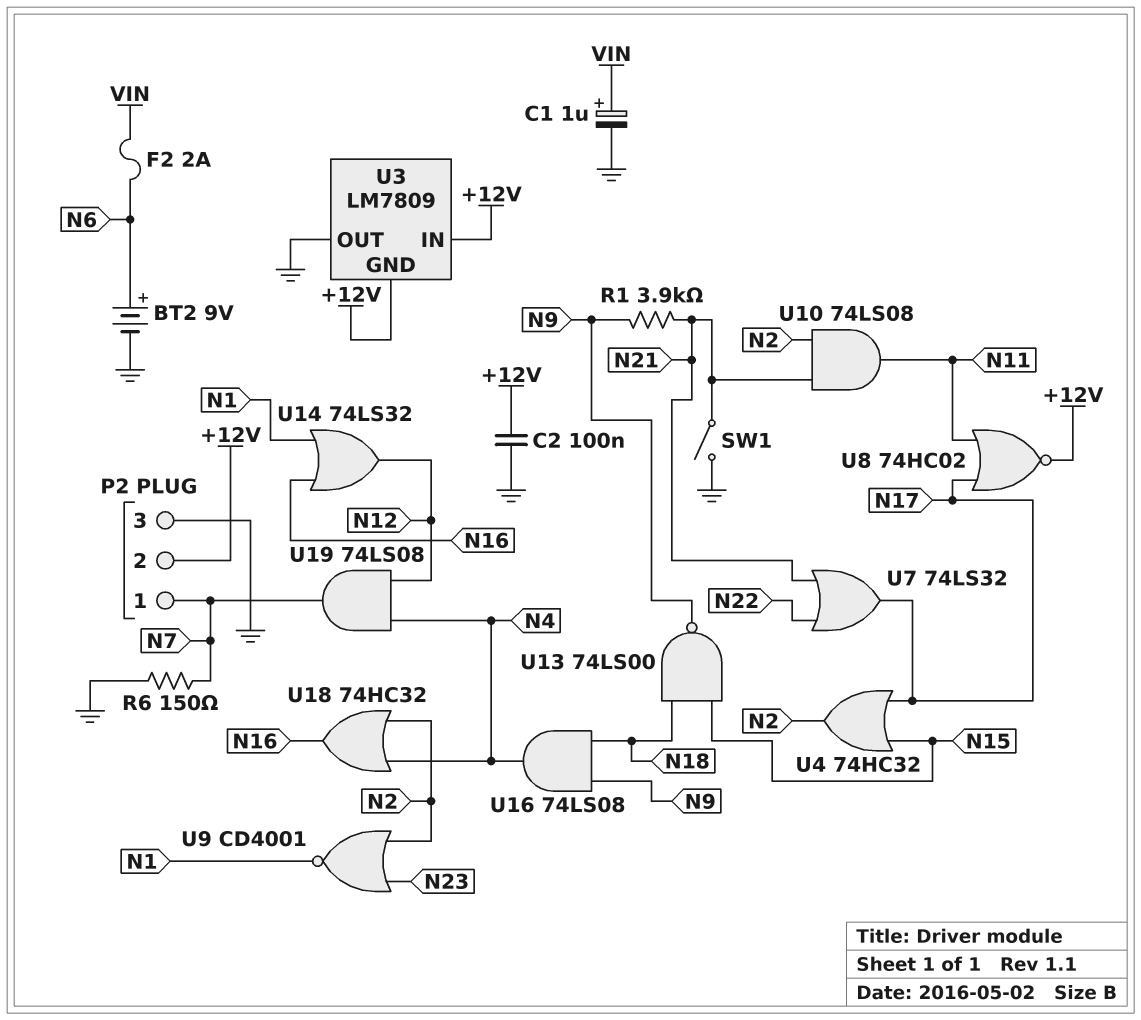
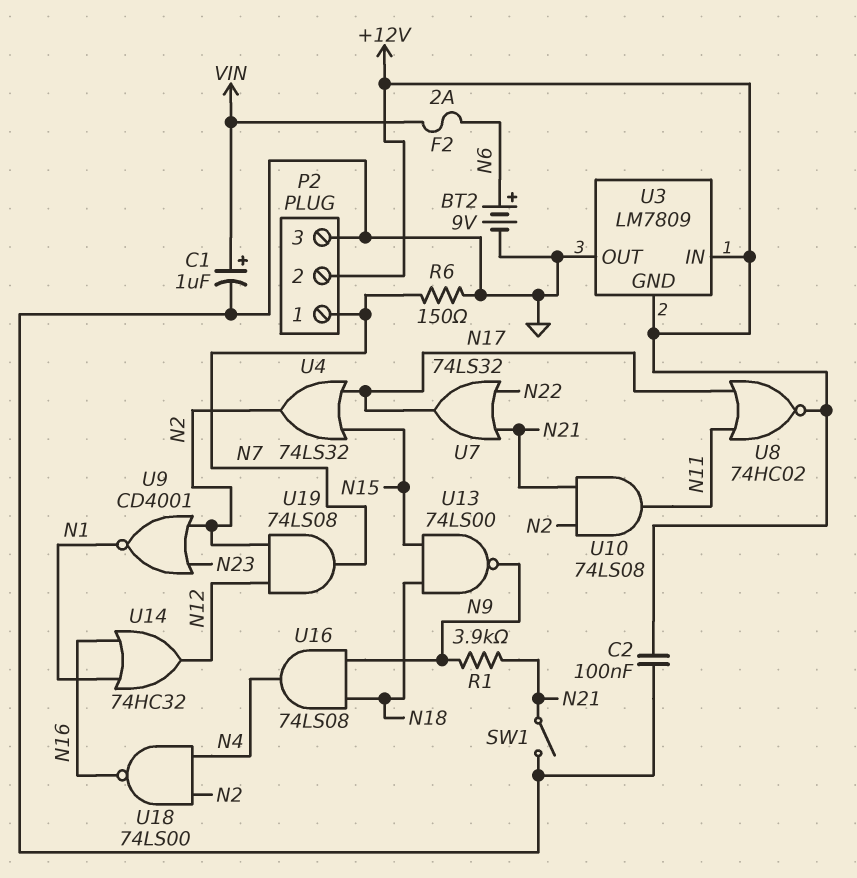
U4: OR 74HC32 (in N15, in N17, out N2) -> OR 74LS32 (in N15, in N17, out N2)
U14: OR 74LS32 (in N1, in N16, out N12) -> OR 74HC32 (in N1, in N16, out N12)
U18: OR 74HC32 (in N2, in N4, out N16) -> NAND 74LS00 (in N2, in N4, out N16)
U19: AND 74LS08 (in N4, in N12, out N7) -> AND 74LS08 (in N2, in N12, out N7)

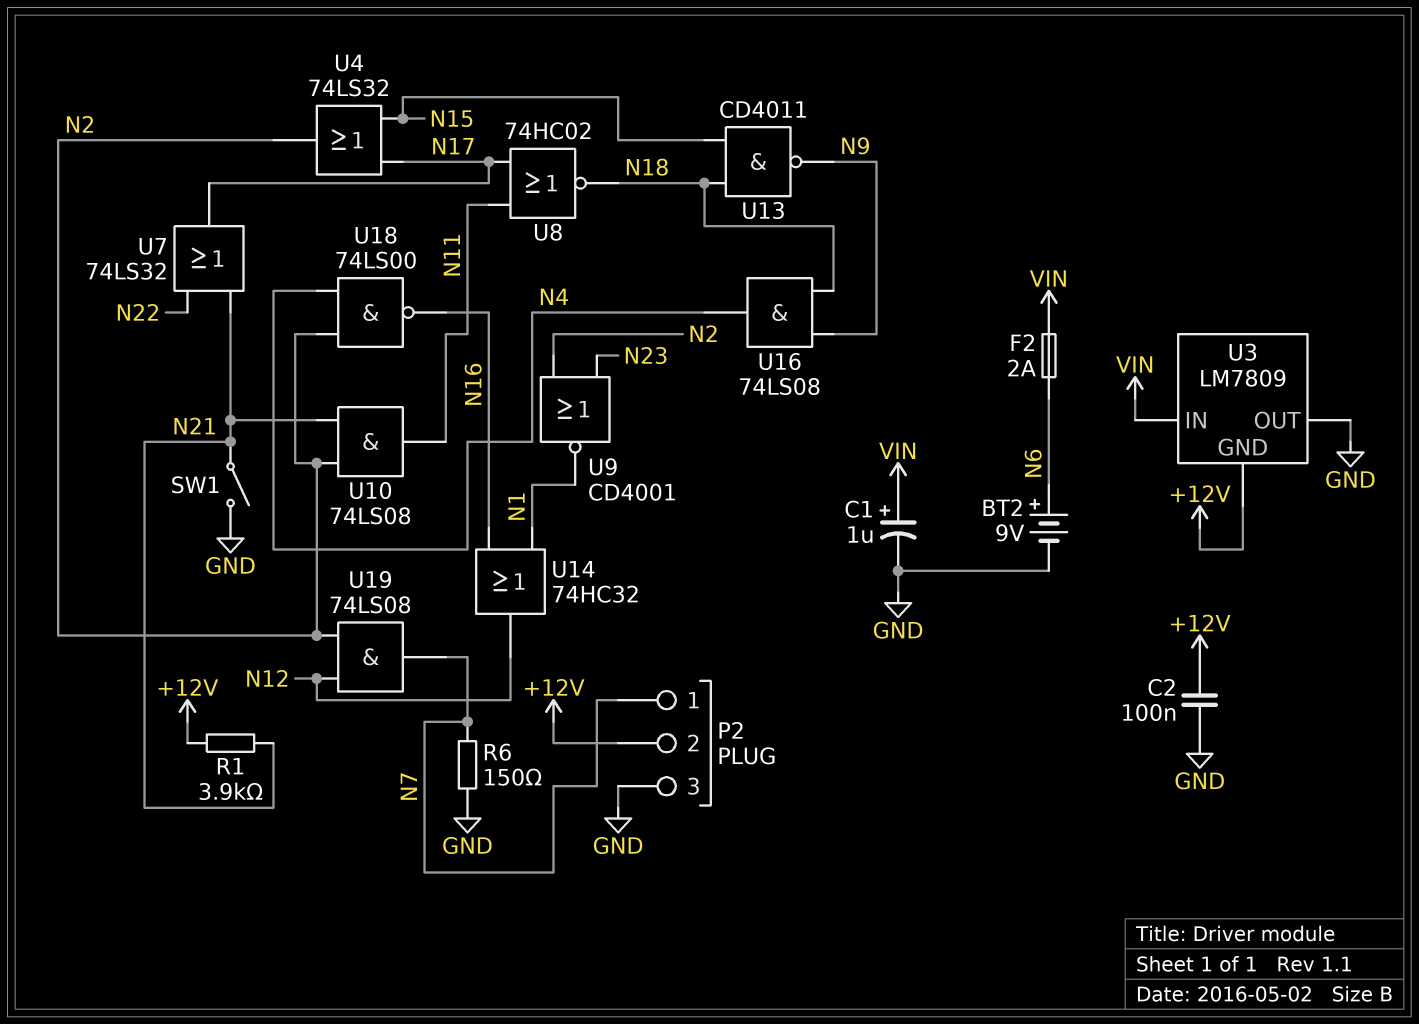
R1: 3.9k (N9, N21) -> 3.9k (+12V, N21)
U3 pin IN: +12V -> VIN
U8: NOR 74HC02 (in N11, in N17, out +12V) -> NOR 74HC02 (in N11, in N17, out N18)
U13: NAND 74LS00 (in N15, in N18, out N9) -> NAND CD4011 (in N15, in N18, out N9)

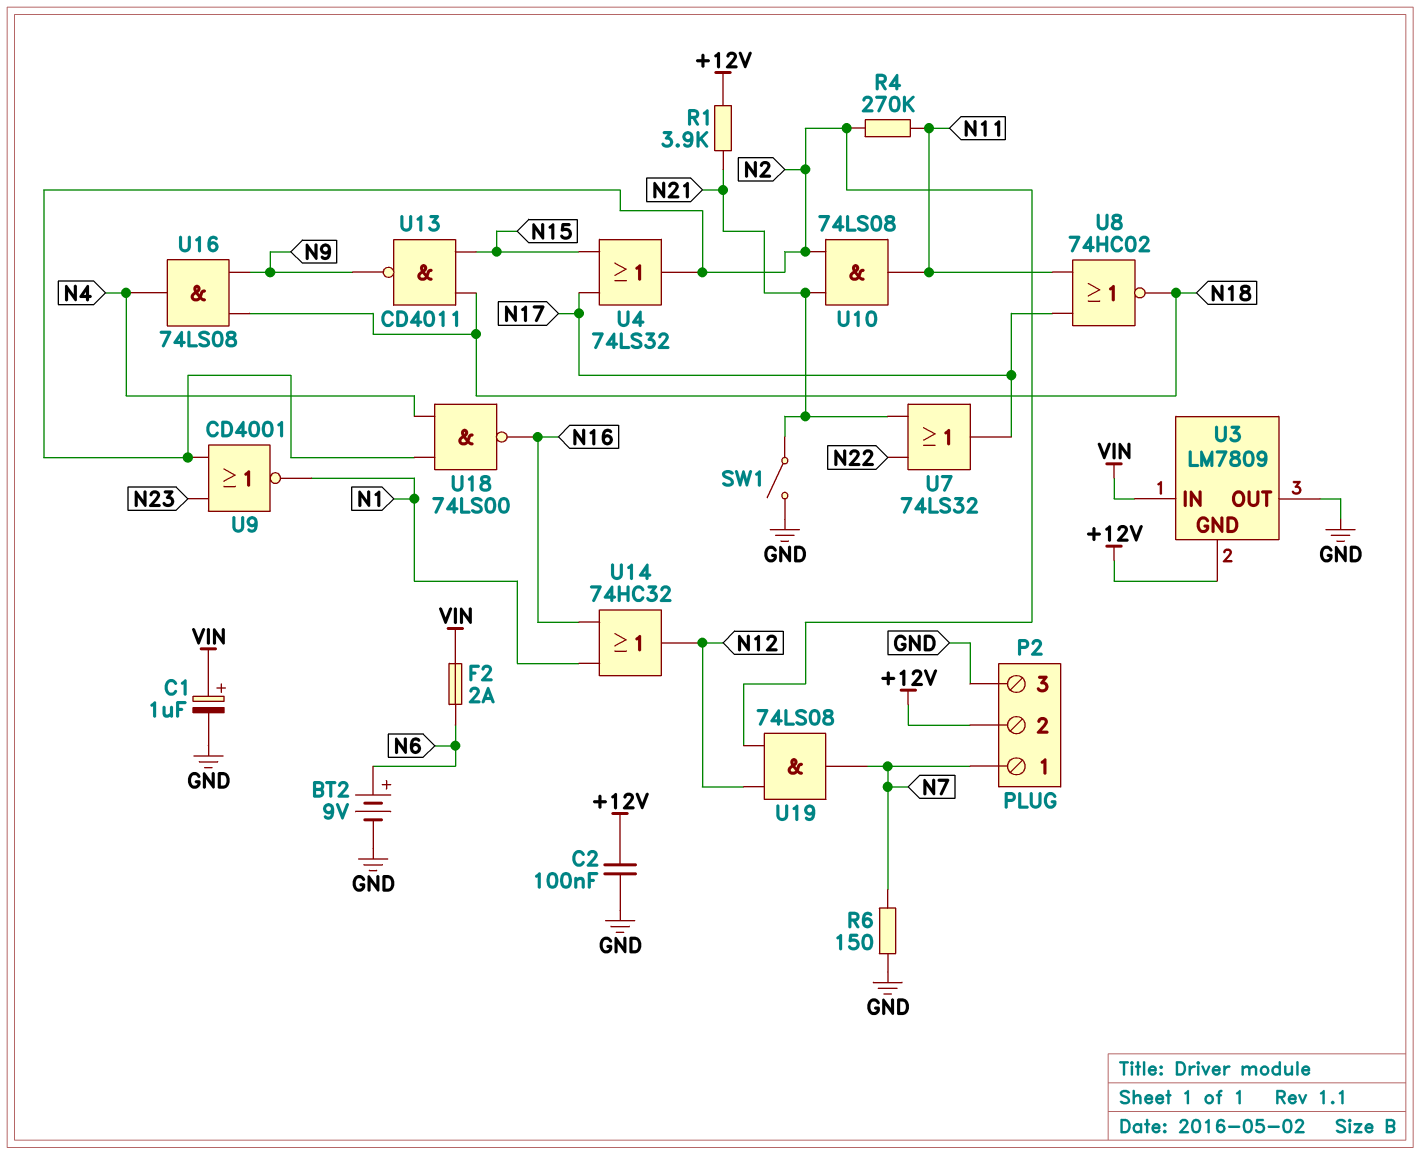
R4: none -> 270k (N2, N11)

